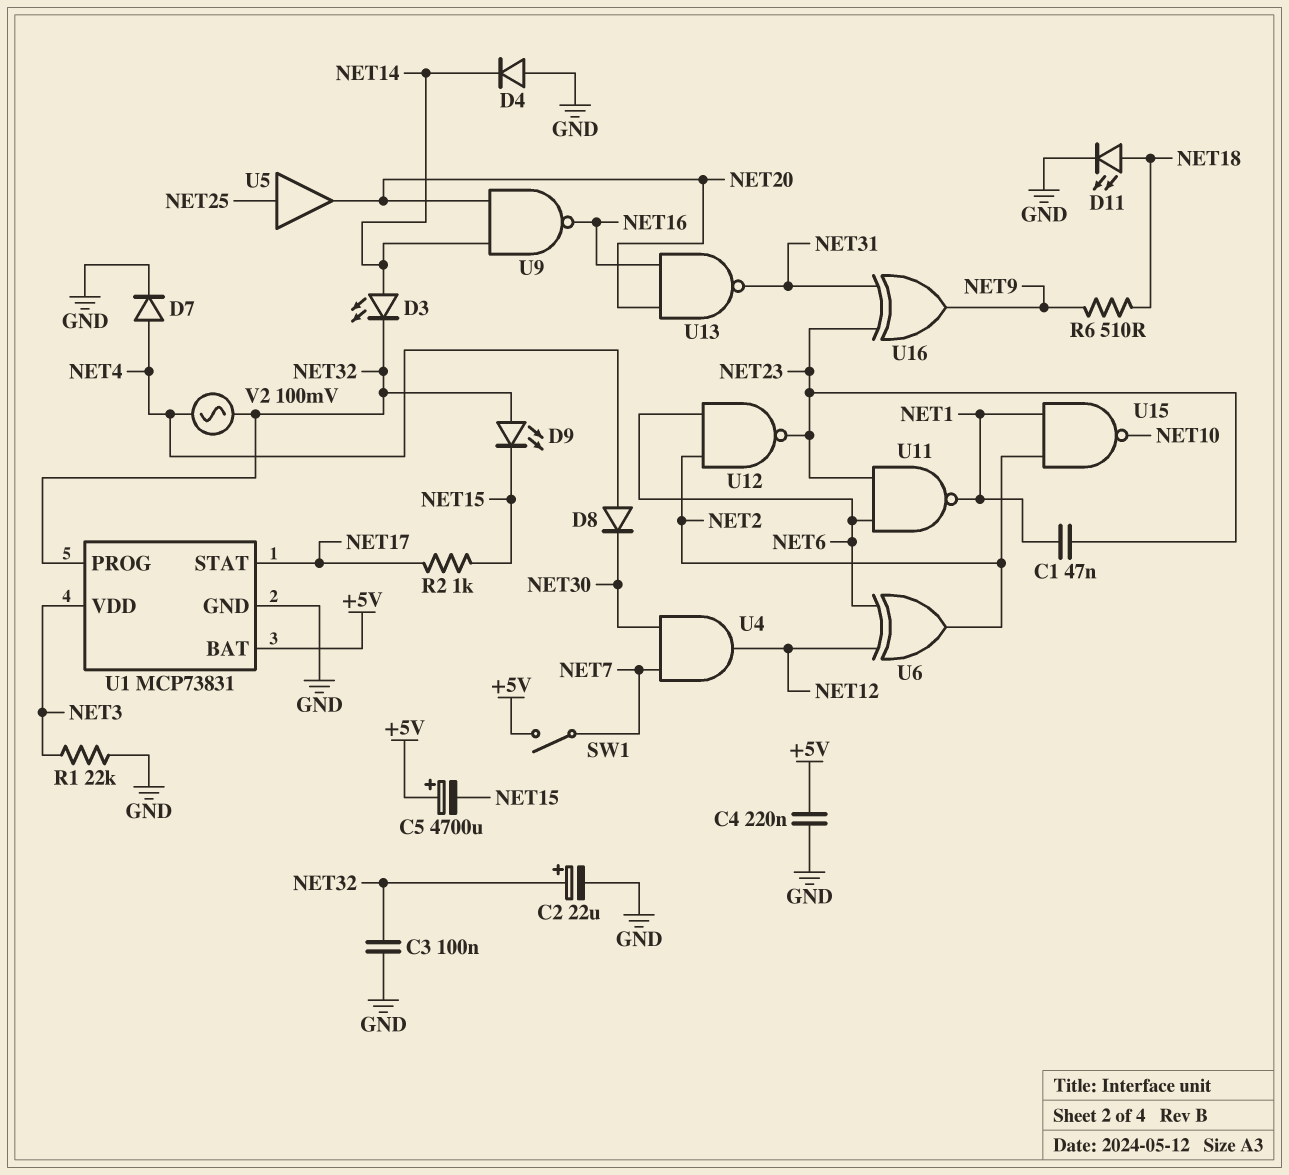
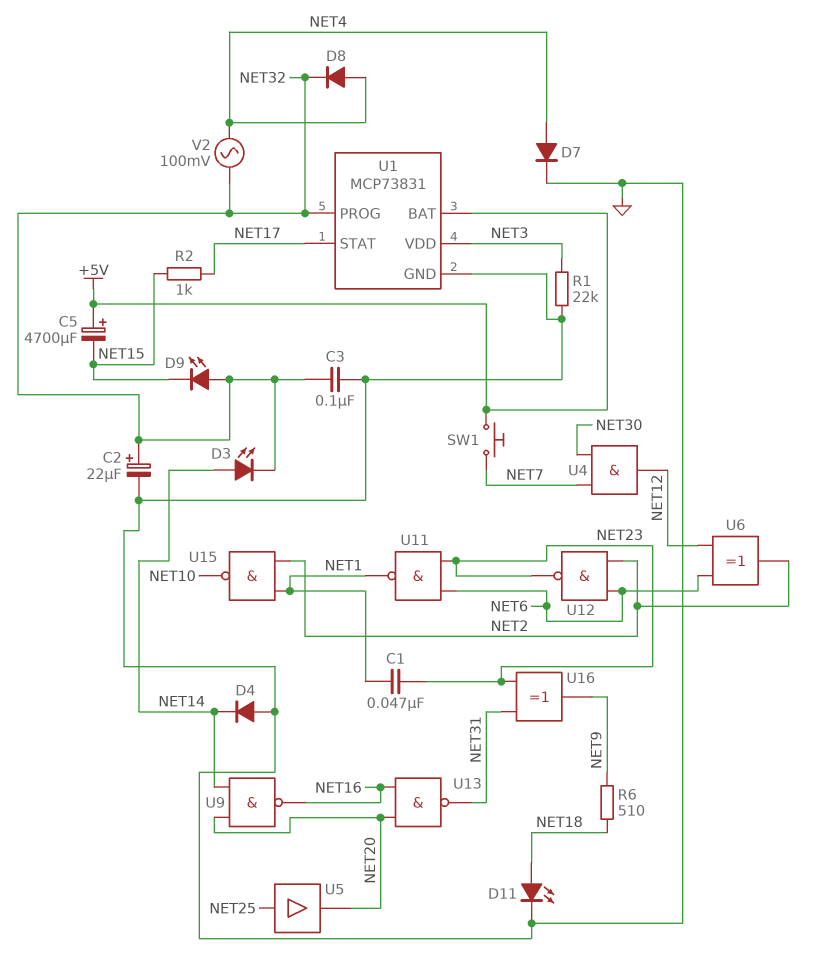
C4: 220nF (+5V, GND) -> none
D8: diode (A NET4, K NET30) -> diode (A NET4, K NET32)
SW1: switch (+5V, NET7) -> button (+5V, NET7)

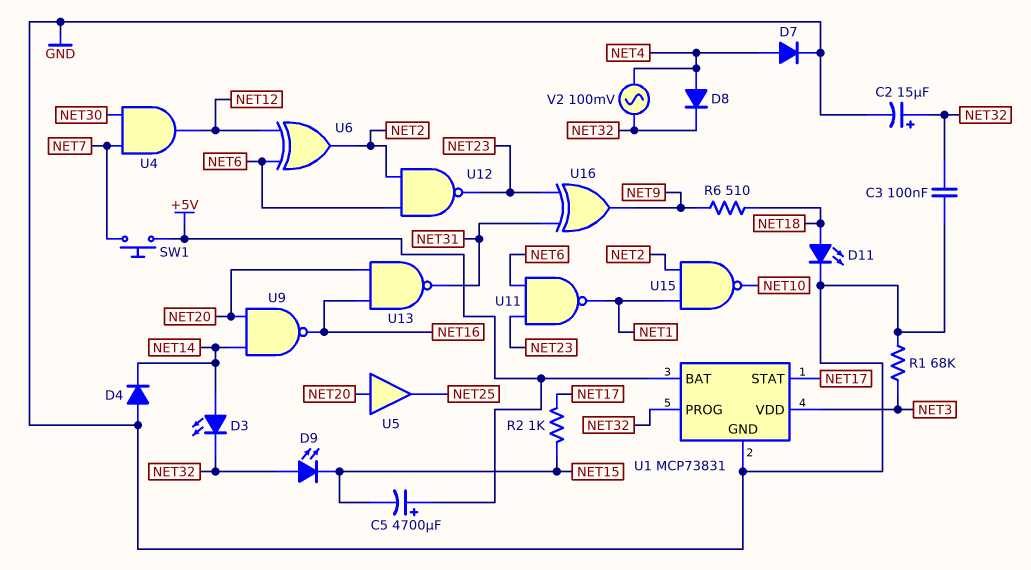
C1: 47nF (NET1, NET23) -> none
C2: 22uF (plus NET32, minus GND) -> 15uF (plus NET32, minus GND)
R1: 22k (GND, NET3) -> 68k (GND, NET3)
U5: buffer (in NET25, out NET20) -> buffer (in NET20, out NET25)

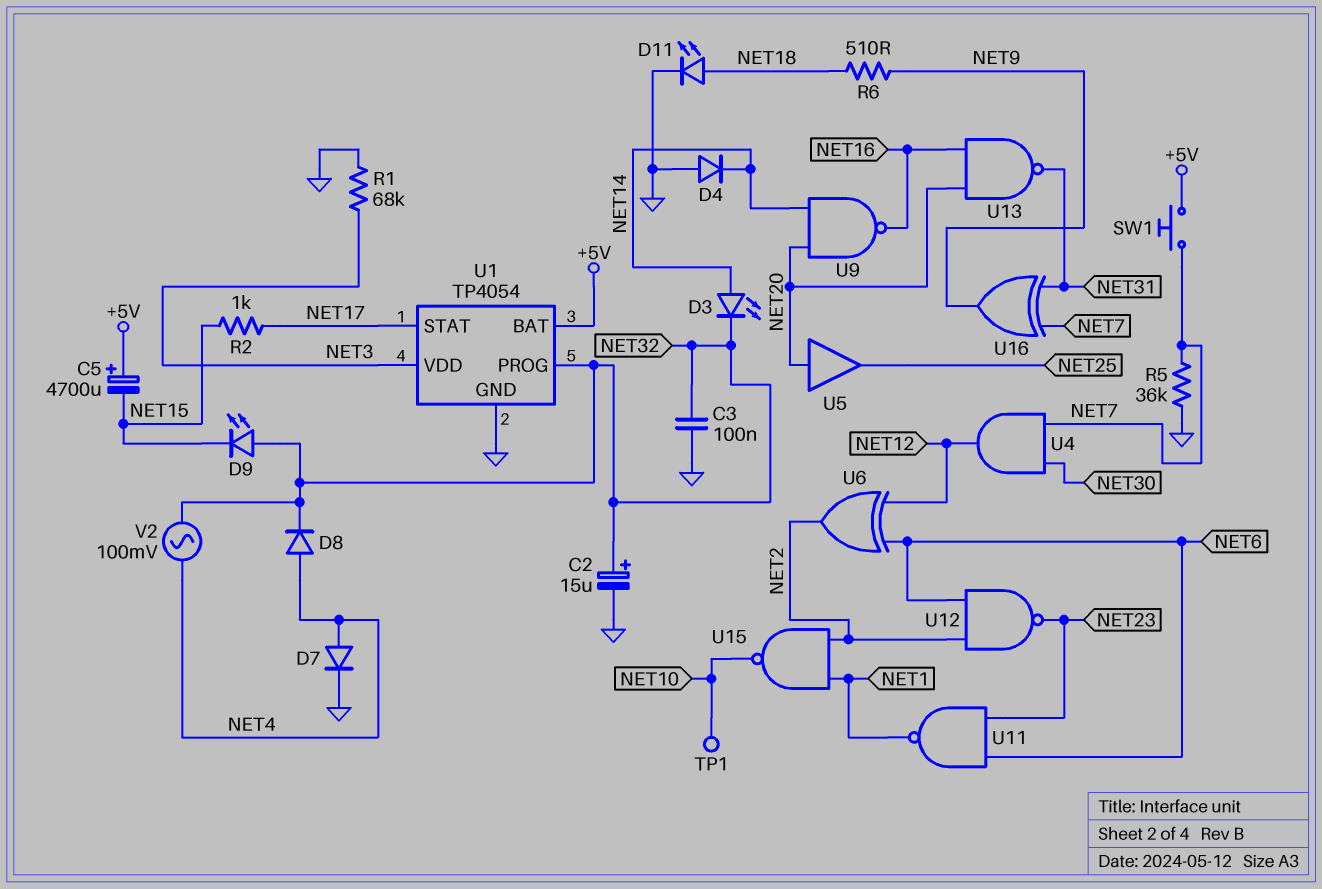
R5: none -> 36k (GND, NET7)
TP1: none -> test point (NET10)
U1: MCP73831 -> TP4054
U16: XOR (in NET23, in NET31, out NET9) -> XOR (in NET7, in NET31, out NET9)

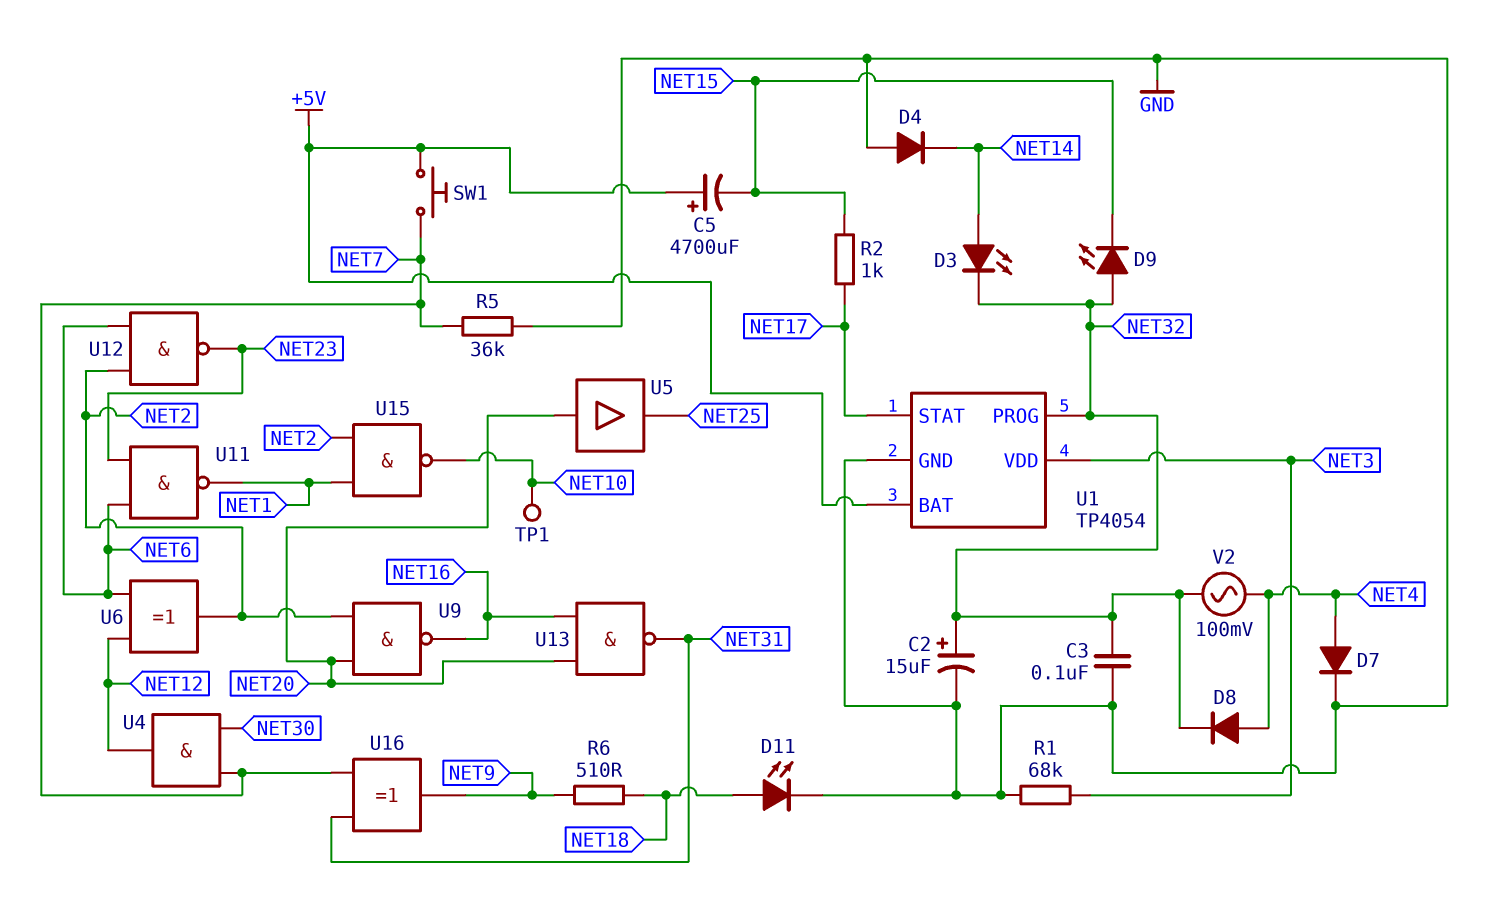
U9: NAND (in NET14, in NET20, out NET16) -> NAND (in NET2, in NET20, out NET16)

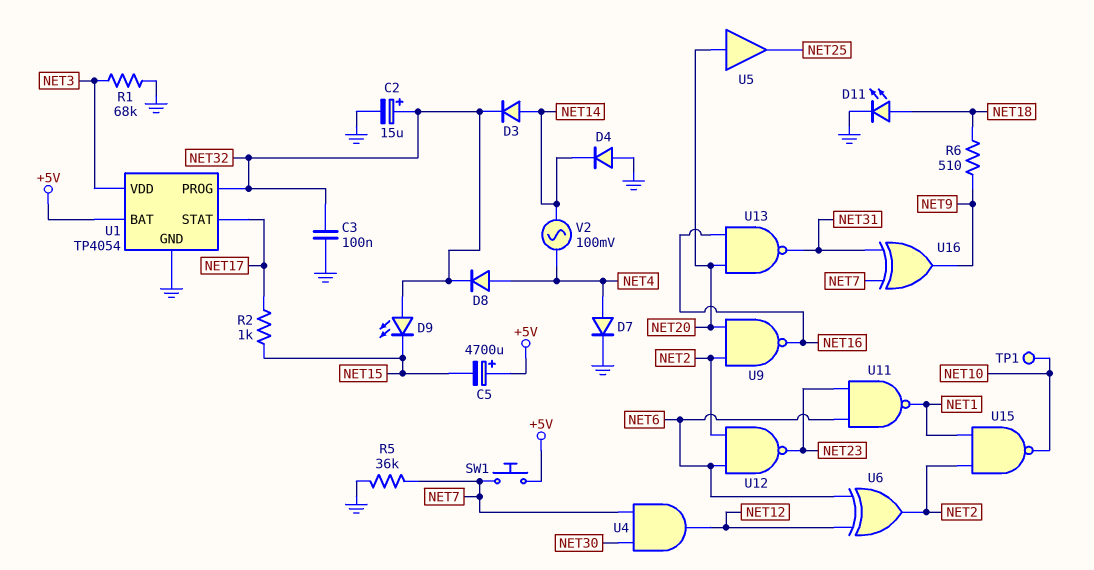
D3: LED (A NET14, K NET32) -> diode (A NET14, K NET32)
V2: AC 100mV (NET4, NET32) -> AC 100mV (NET4, NET14)

